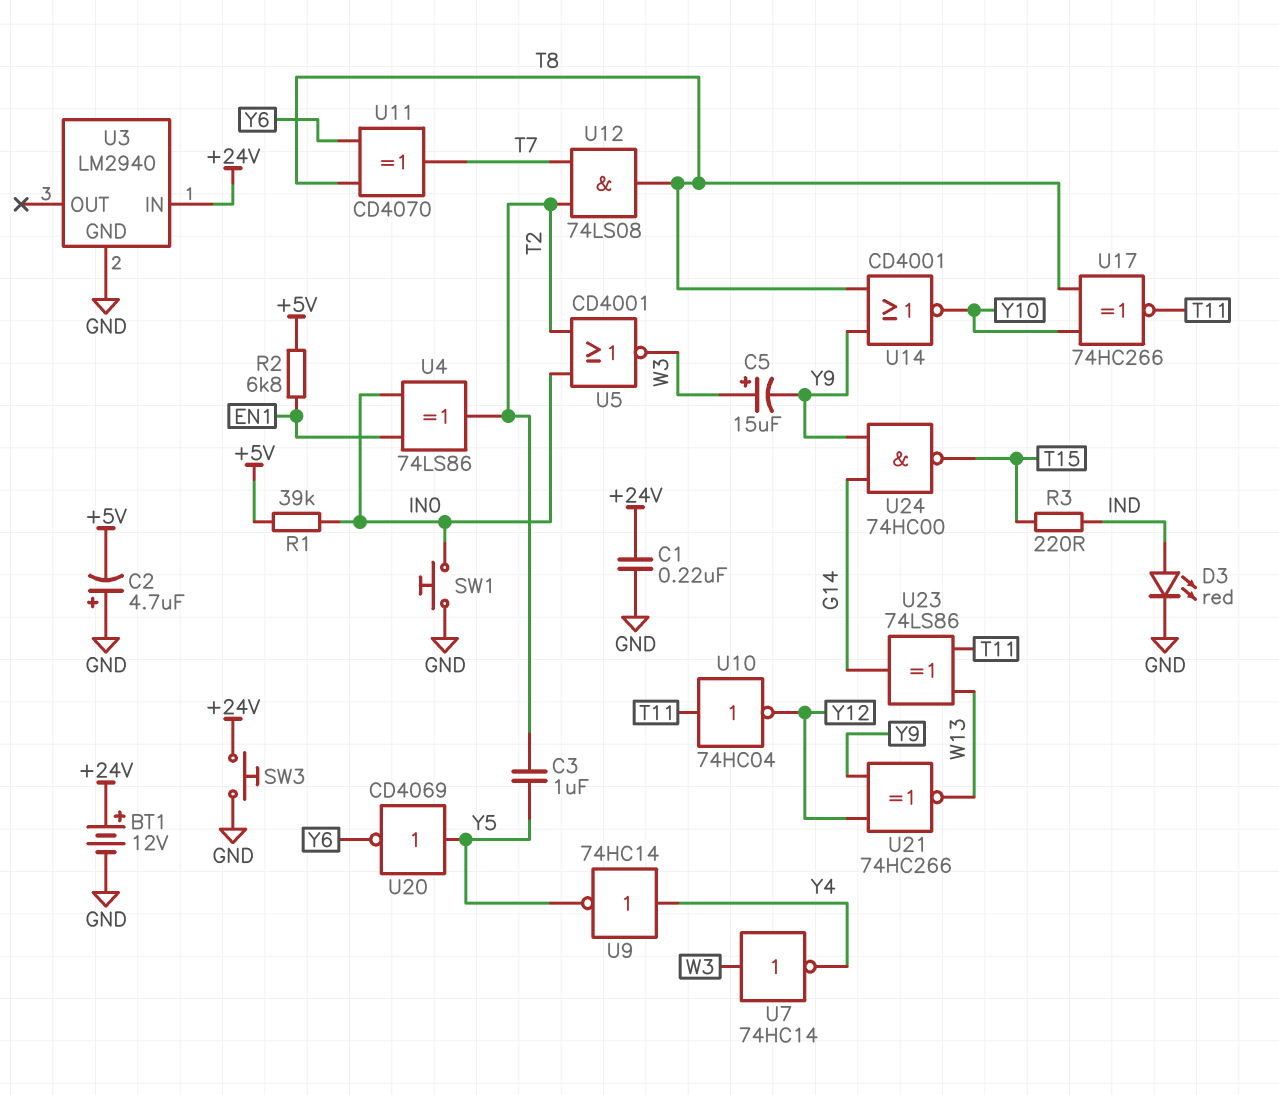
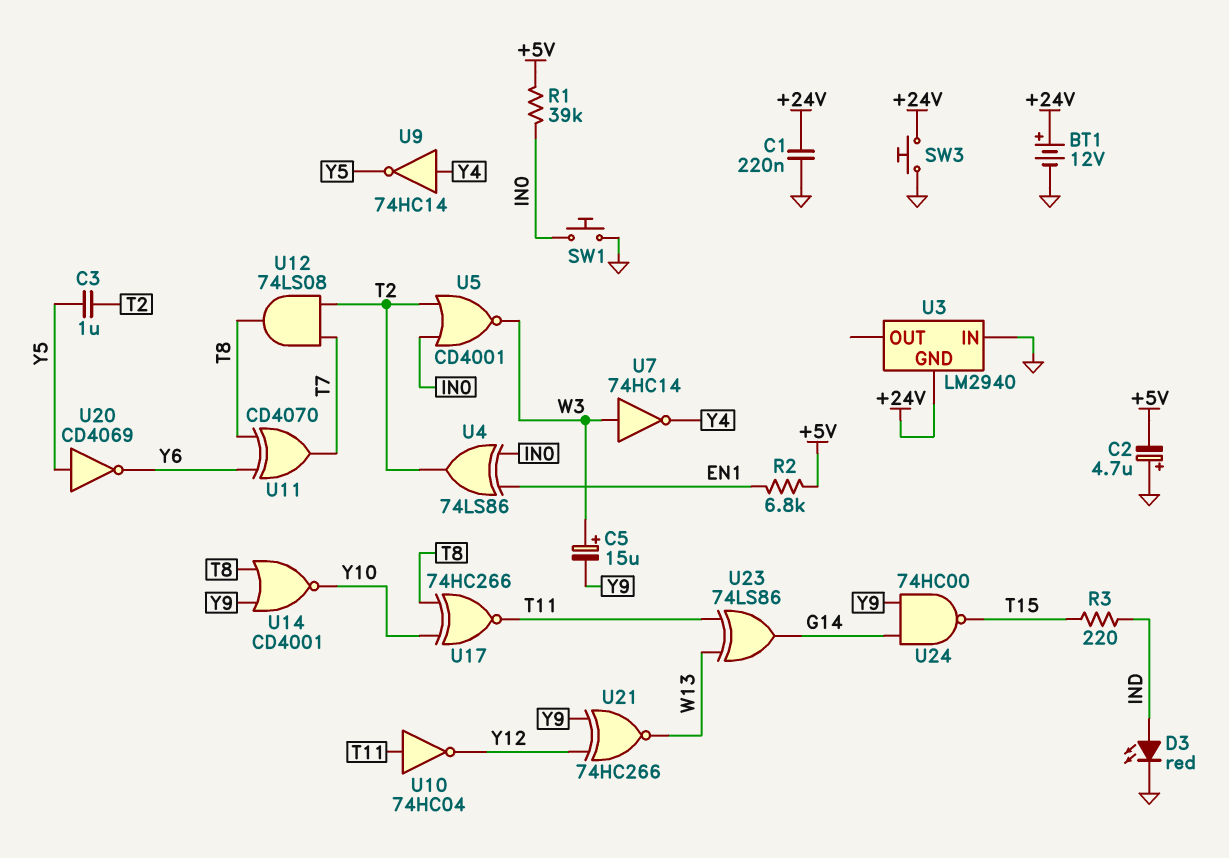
U3 pin GND: GND -> +24V
U3 pin IN: +24V -> GND

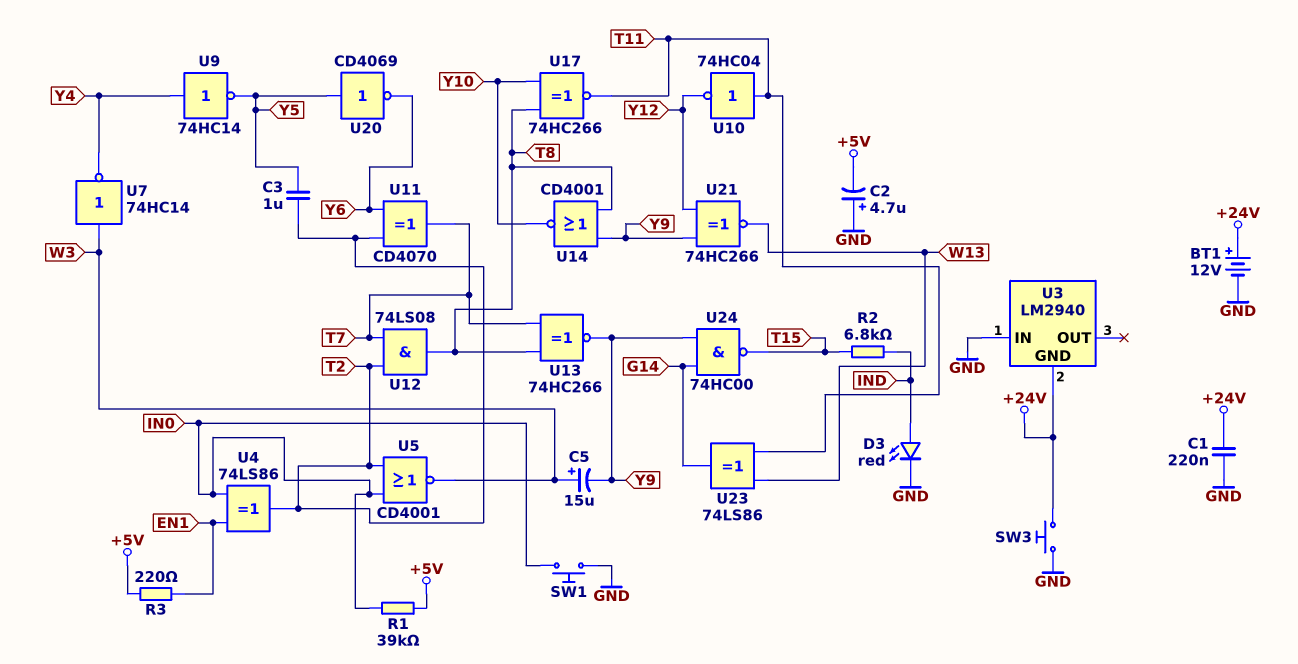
R2: 6.8k (+5V, EN1) -> 6.8k (IND, T15)
R3: 220 (IND, T15) -> 220 (+5V, EN1)
U11: XOR CD4070 (in T8, in Y6, out T7) -> XOR CD4070 (in T2, in Y6, out T7)
U13: none -> XNOR 74HC266 (in T7, in T8, out Y9)

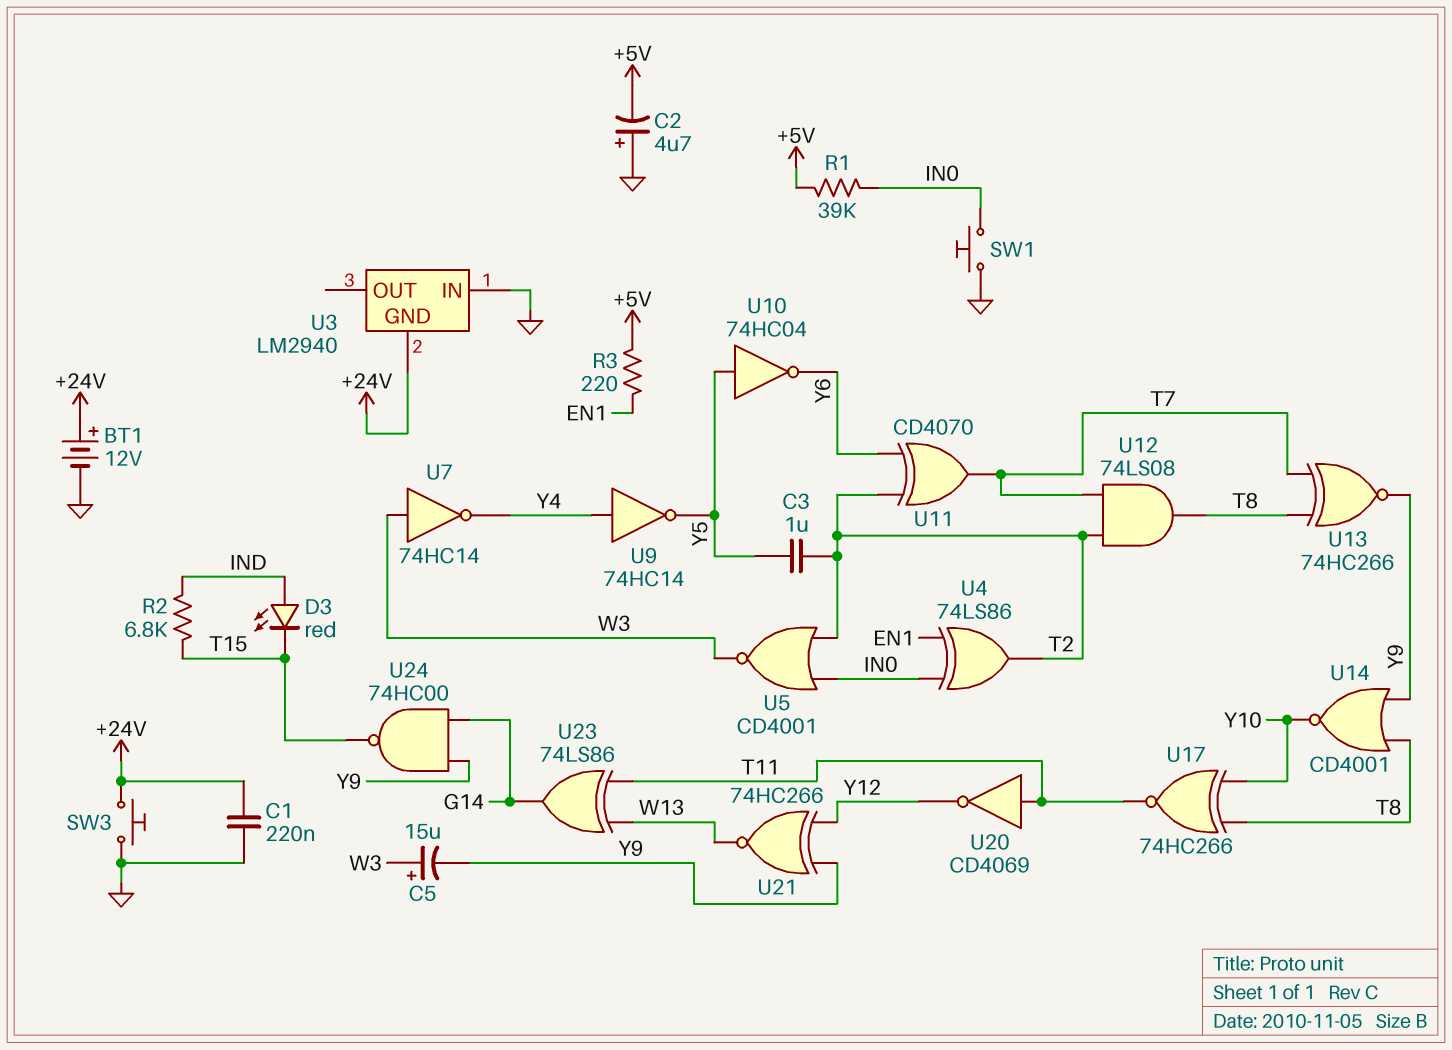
D3: LED red (A IND, K GND) -> LED red (A IND, K T15)
U10: NOT 74HC04 (in T11, out Y12) -> NOT 74HC04 (in Y5, out Y6)
U20: NOT CD4069 (in Y5, out Y6) -> NOT CD4069 (in T11, out Y12)

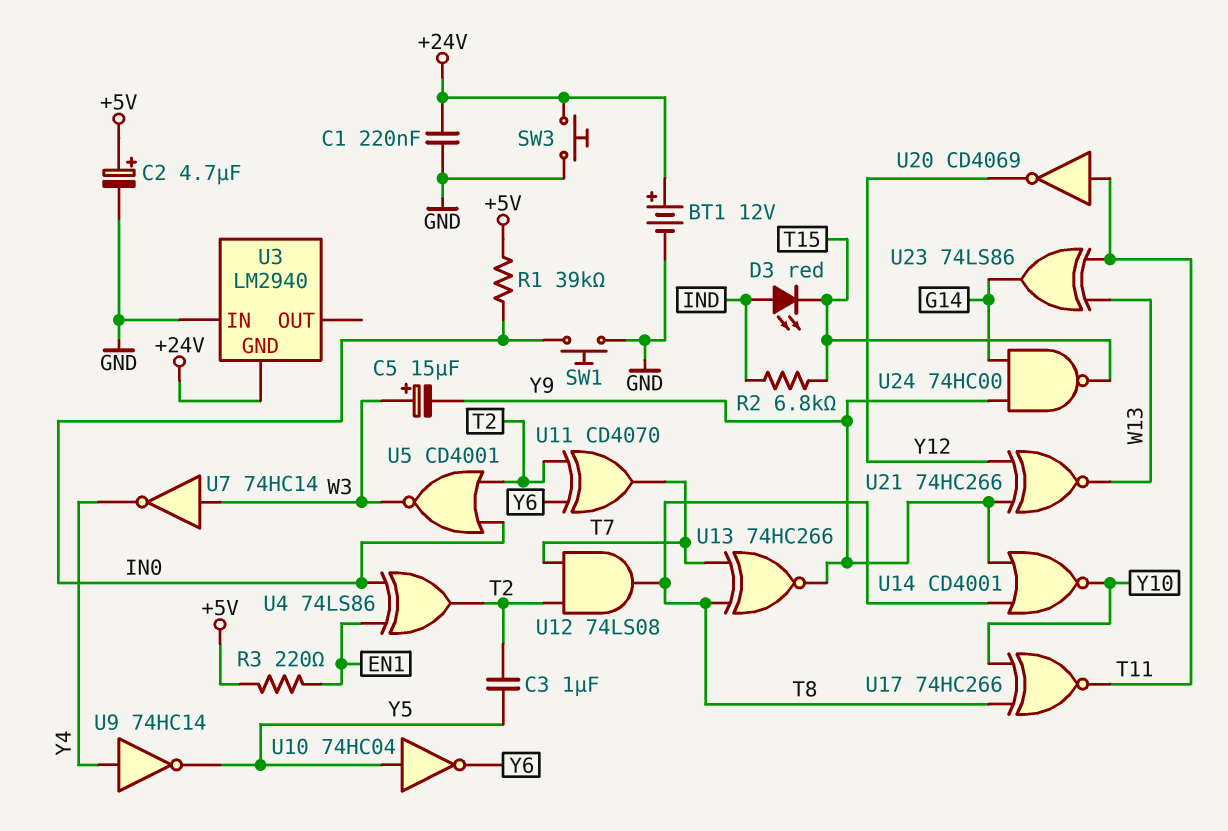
C2: 4.7uF (plus GND, minus +5V) -> 4.7uF (plus +5V, minus GND)

